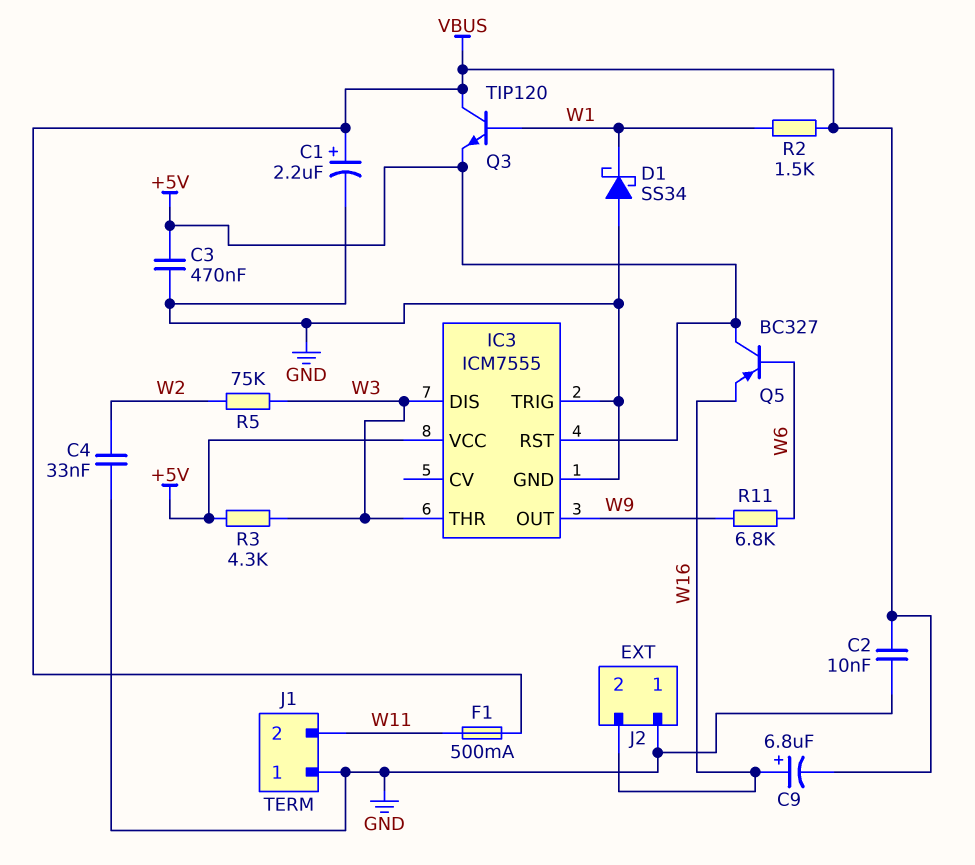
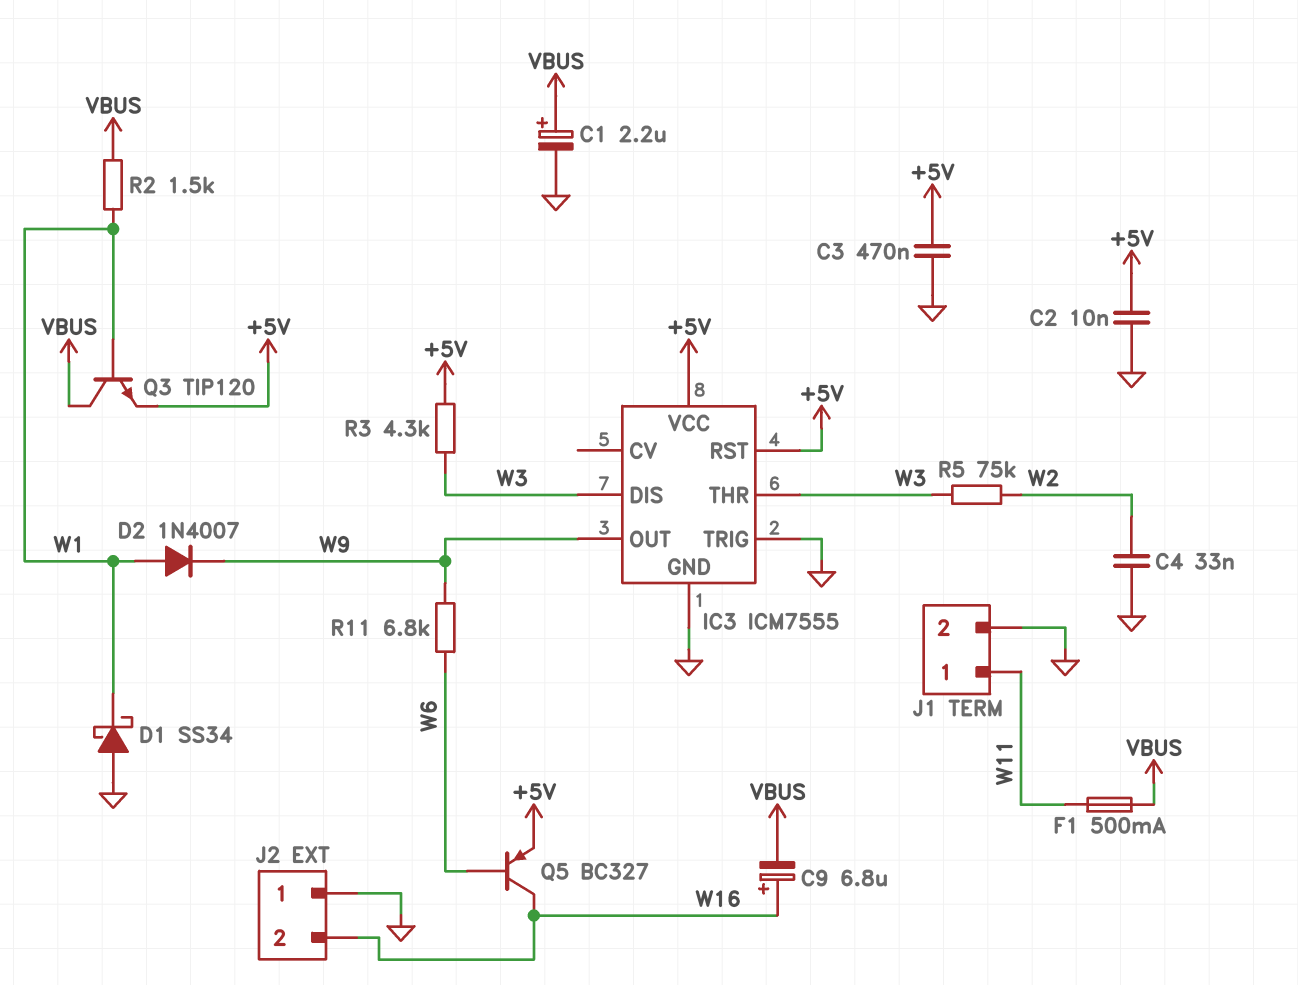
C2: 10nF (GND, VBUS) -> 10nF (+5V, GND)
D2: none -> diode 1N4007 (A W1, K W9)
J1 pin 1: GND -> W11
J1 pin 2: W11 -> GND
Q5: PNP BC327 (B W6, C +5V, E W16) -> PNP BC327 (B W6, C W16, E +5V)

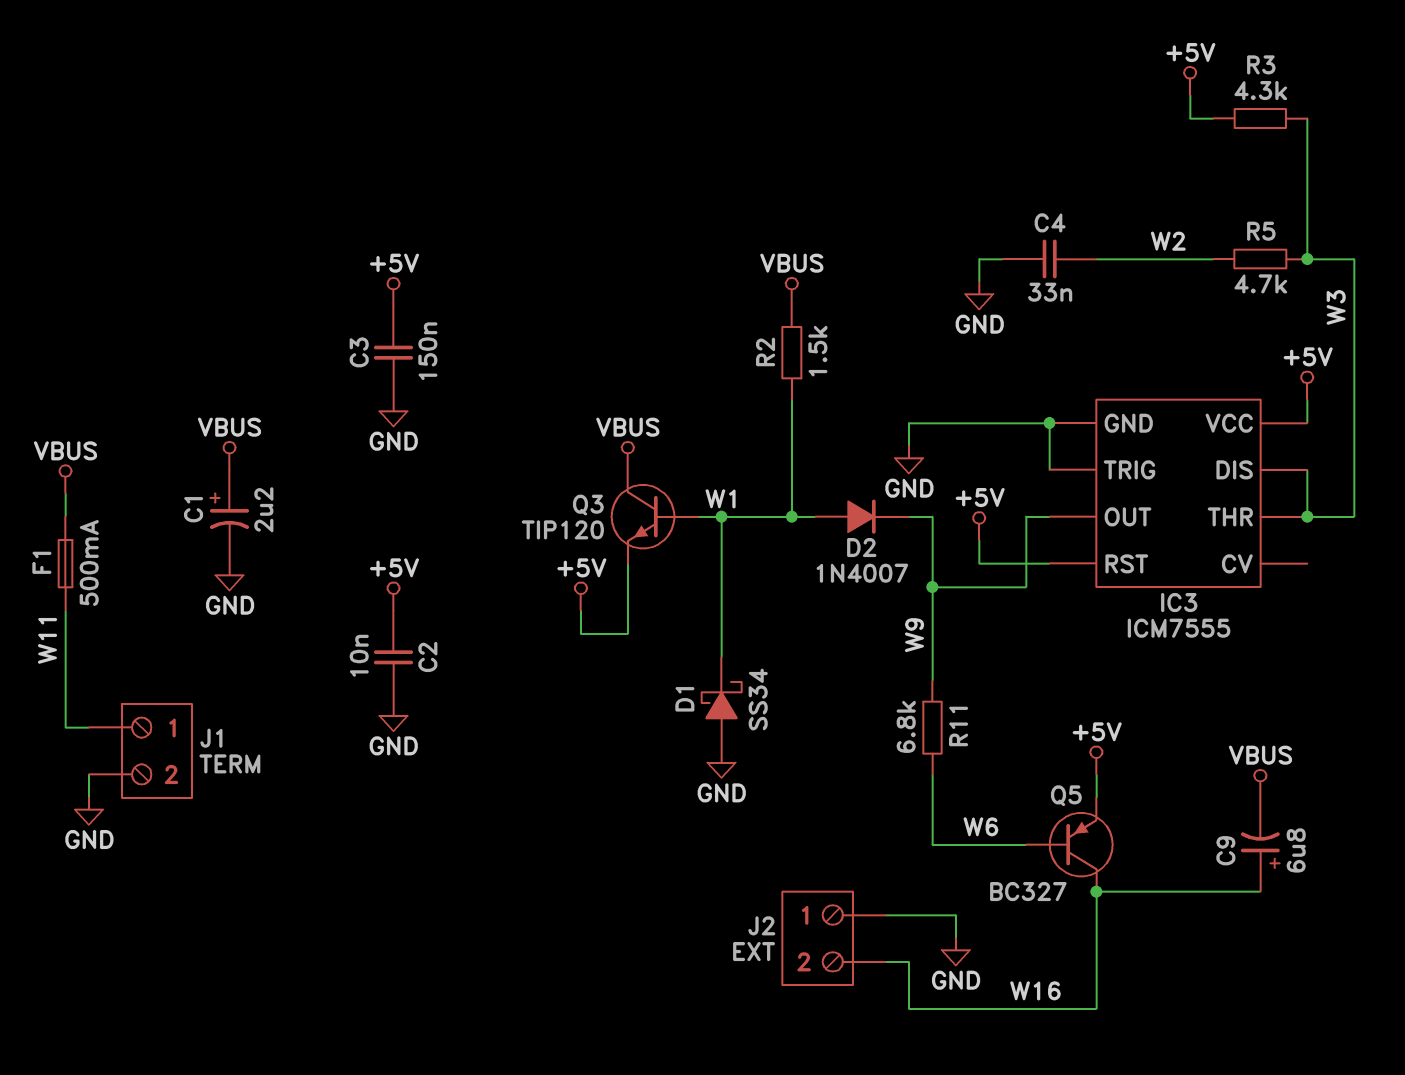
C3: 470nF (+5V, GND) -> 150nF (+5V, GND)
R5: 75k (W2, W3) -> 4.7k (W2, W3)

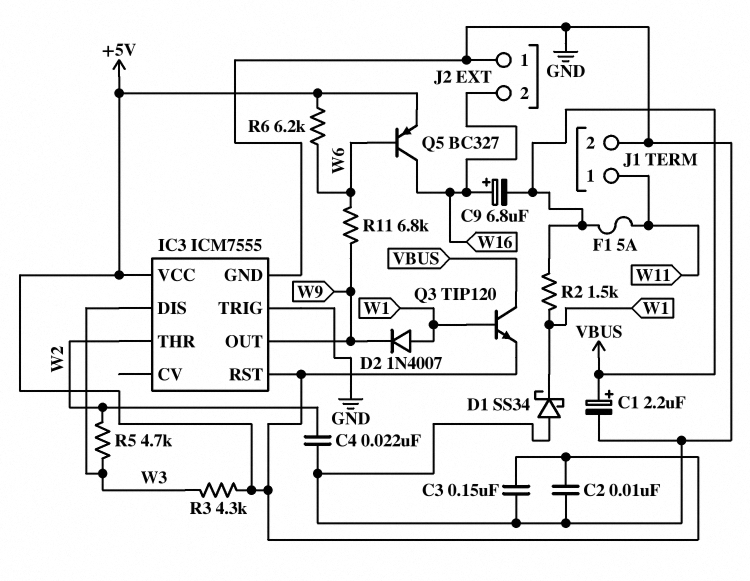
C4: 33nF (GND, W2) -> 22nF (GND, W2)
F1: 500mA (VBUS, W11) -> 5A (VBUS, W11)
IC3 pin THR: W3 -> W2
R6: none -> 6.2k (+5V, W6)

